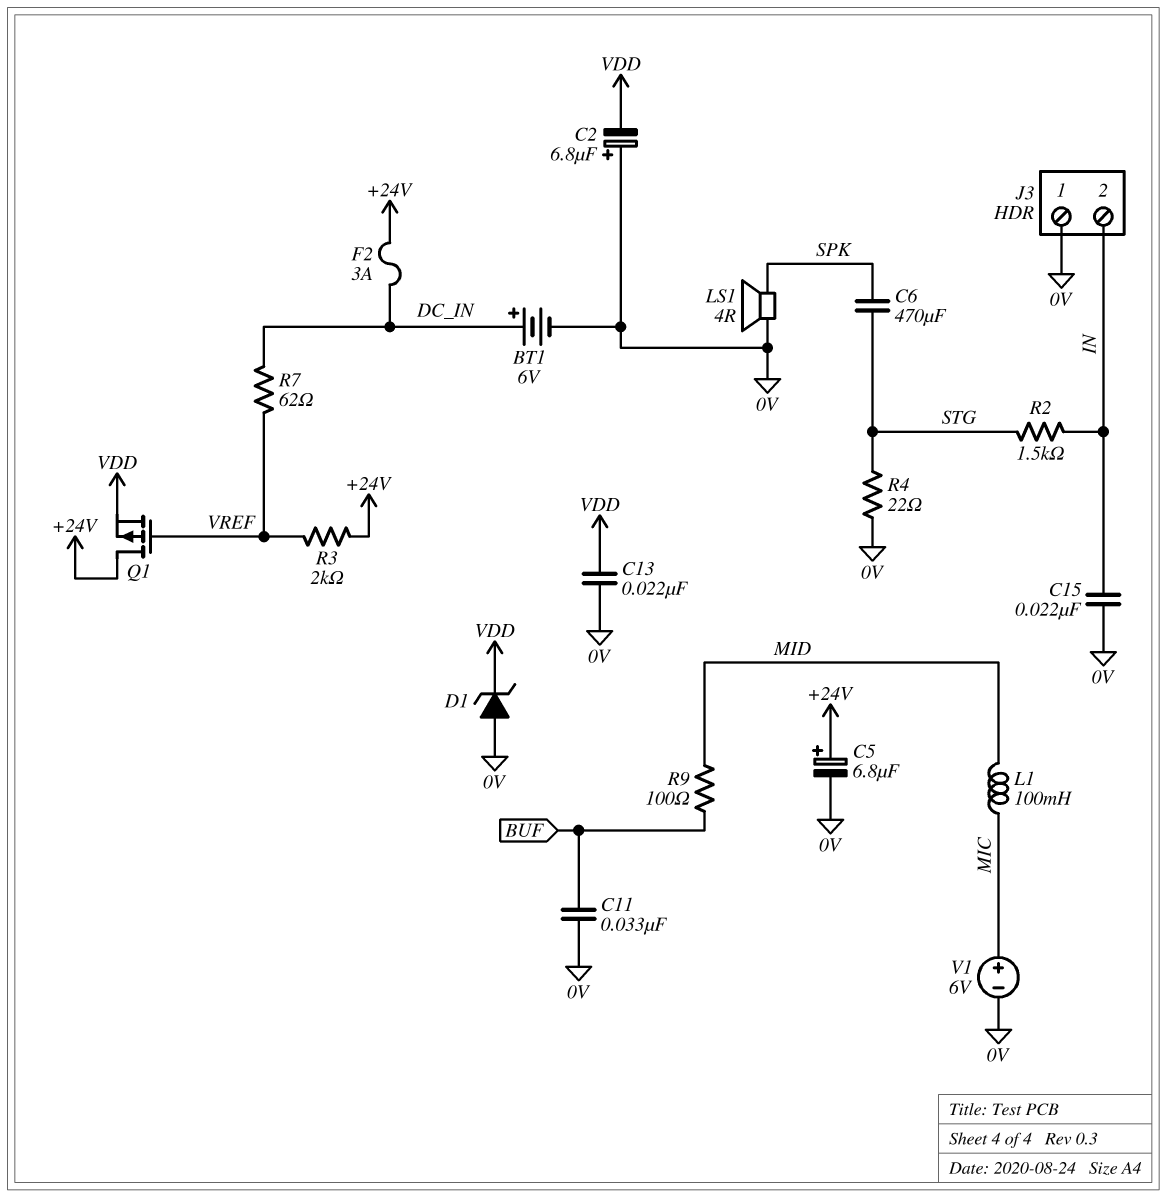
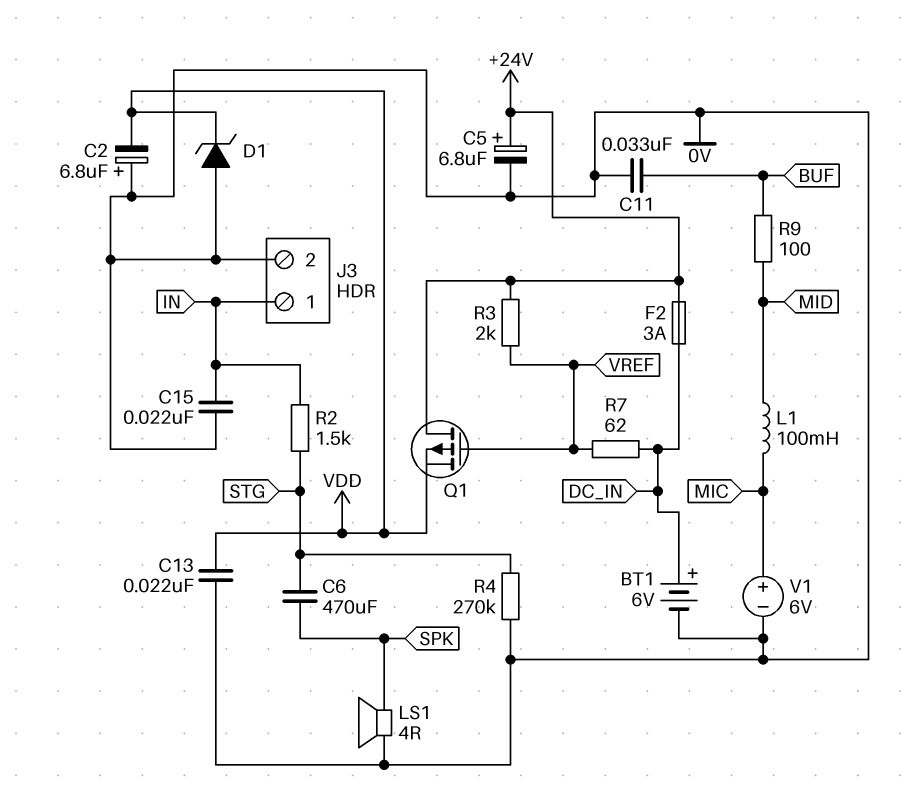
J3 pin 1: 0V -> IN
J3 pin 2: IN -> 0V
R4: 22 (0V, STG) -> 270k (0V, STG)

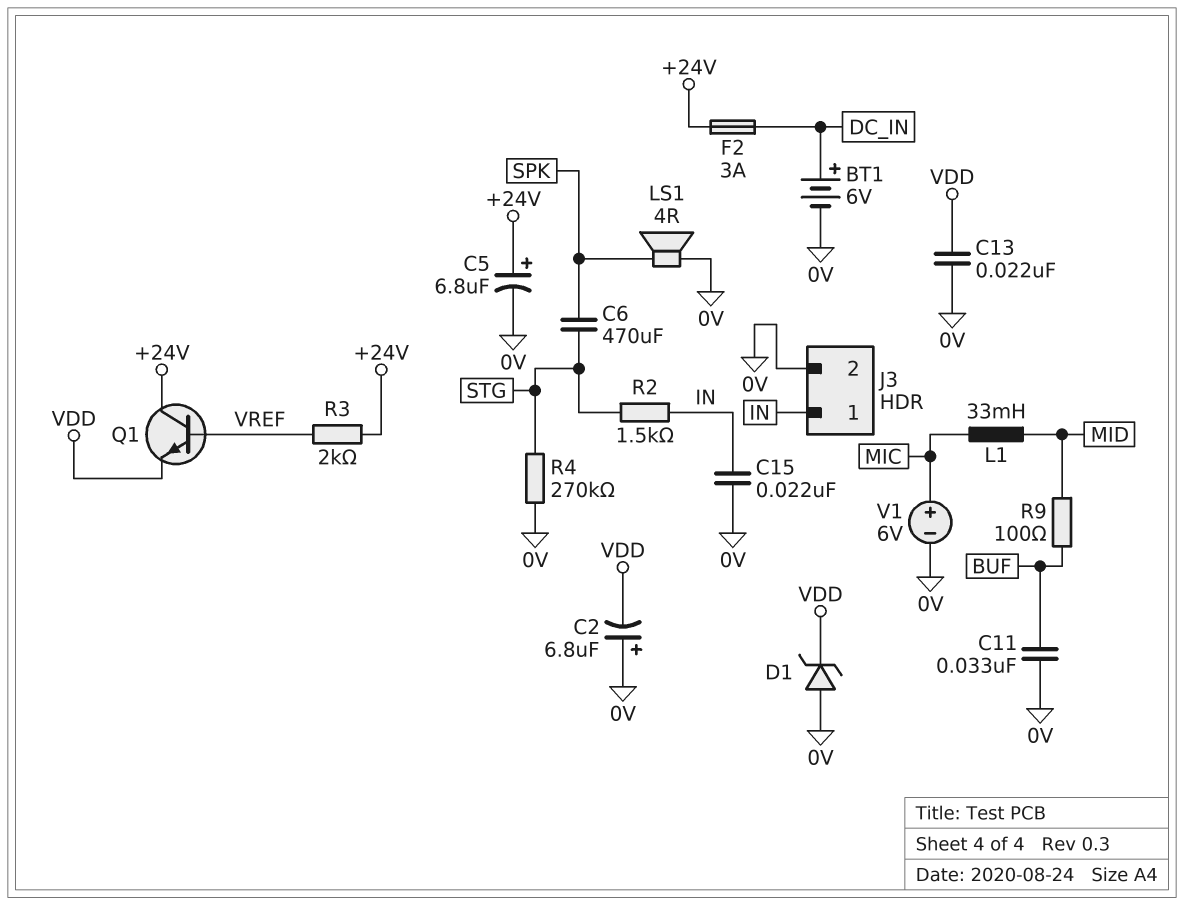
L1: 100mH (MIC, MID) -> 33mH (MIC, MID)
Q1: PMOS (G VREF, D +24V, S VDD) -> NPN (B VREF, C +24V, E VDD)
R7: 62 (DC_IN, VREF) -> none

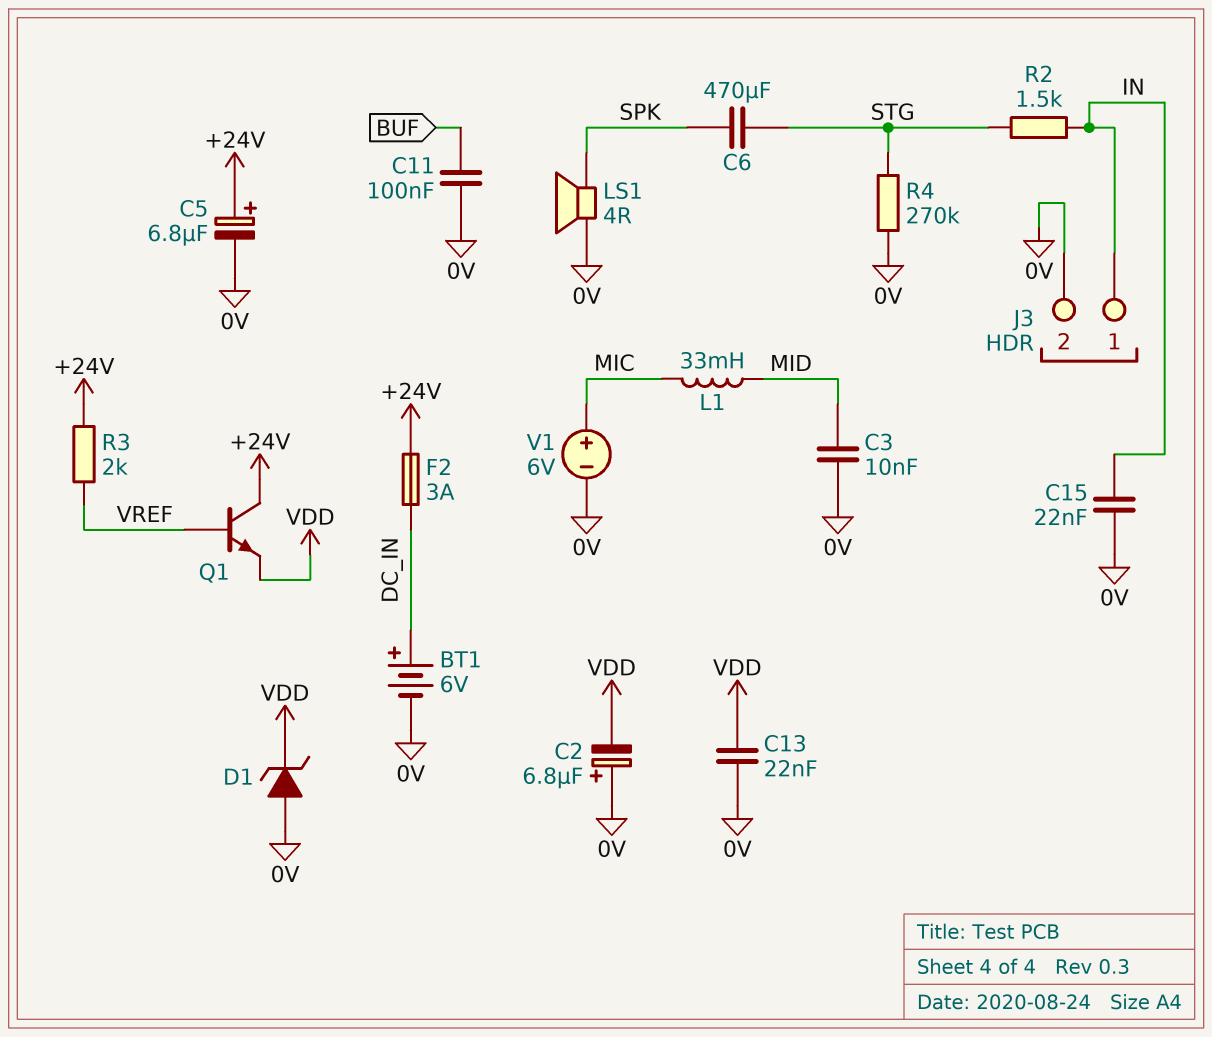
C3: none -> 10nF (0V, MID)
C11: 33nF (0V, BUF) -> 100nF (0V, BUF)
R9: 100 (BUF, MID) -> none

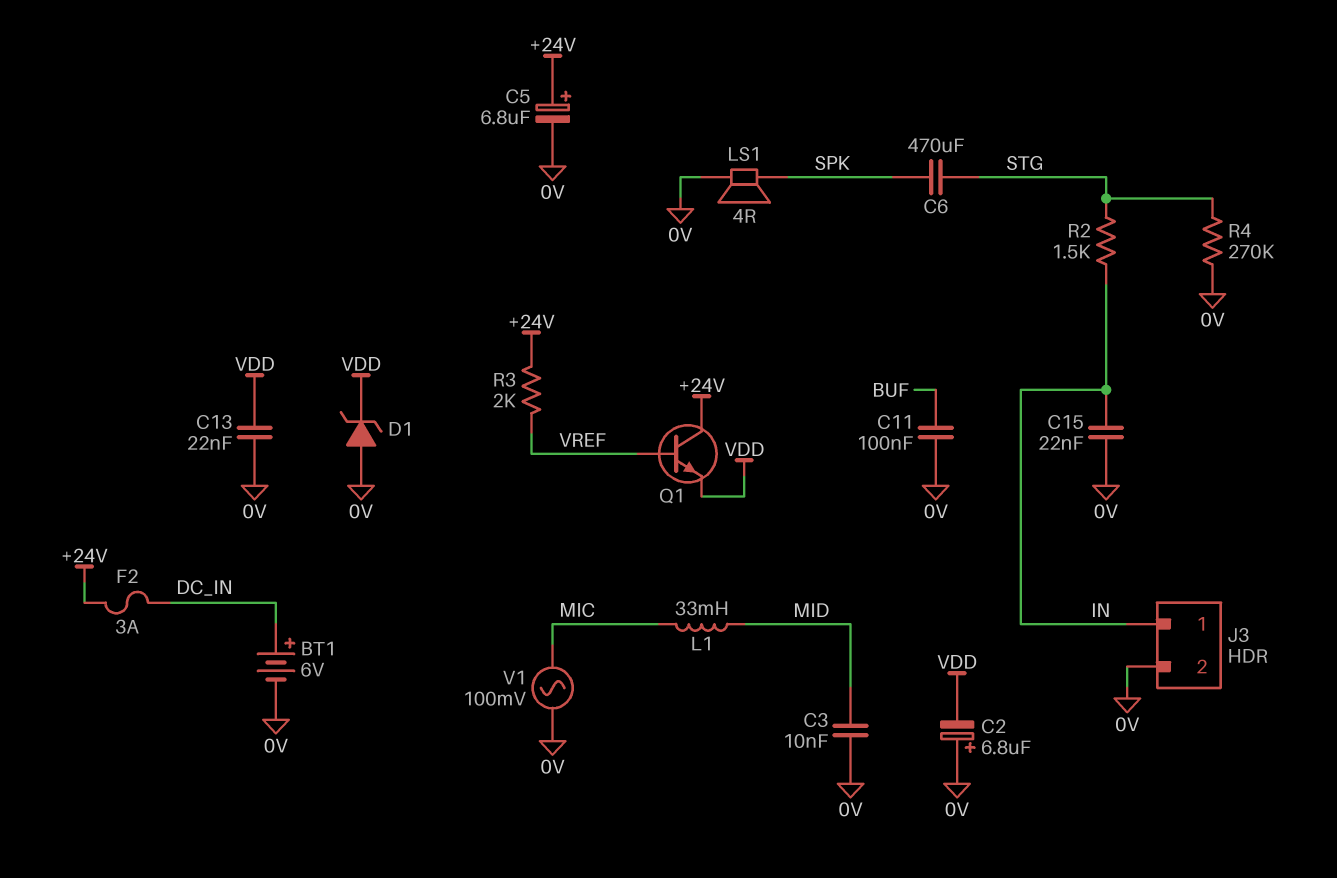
V1: 6V (plus MIC, minus 0V) -> AC 100mV (0V, MIC)

